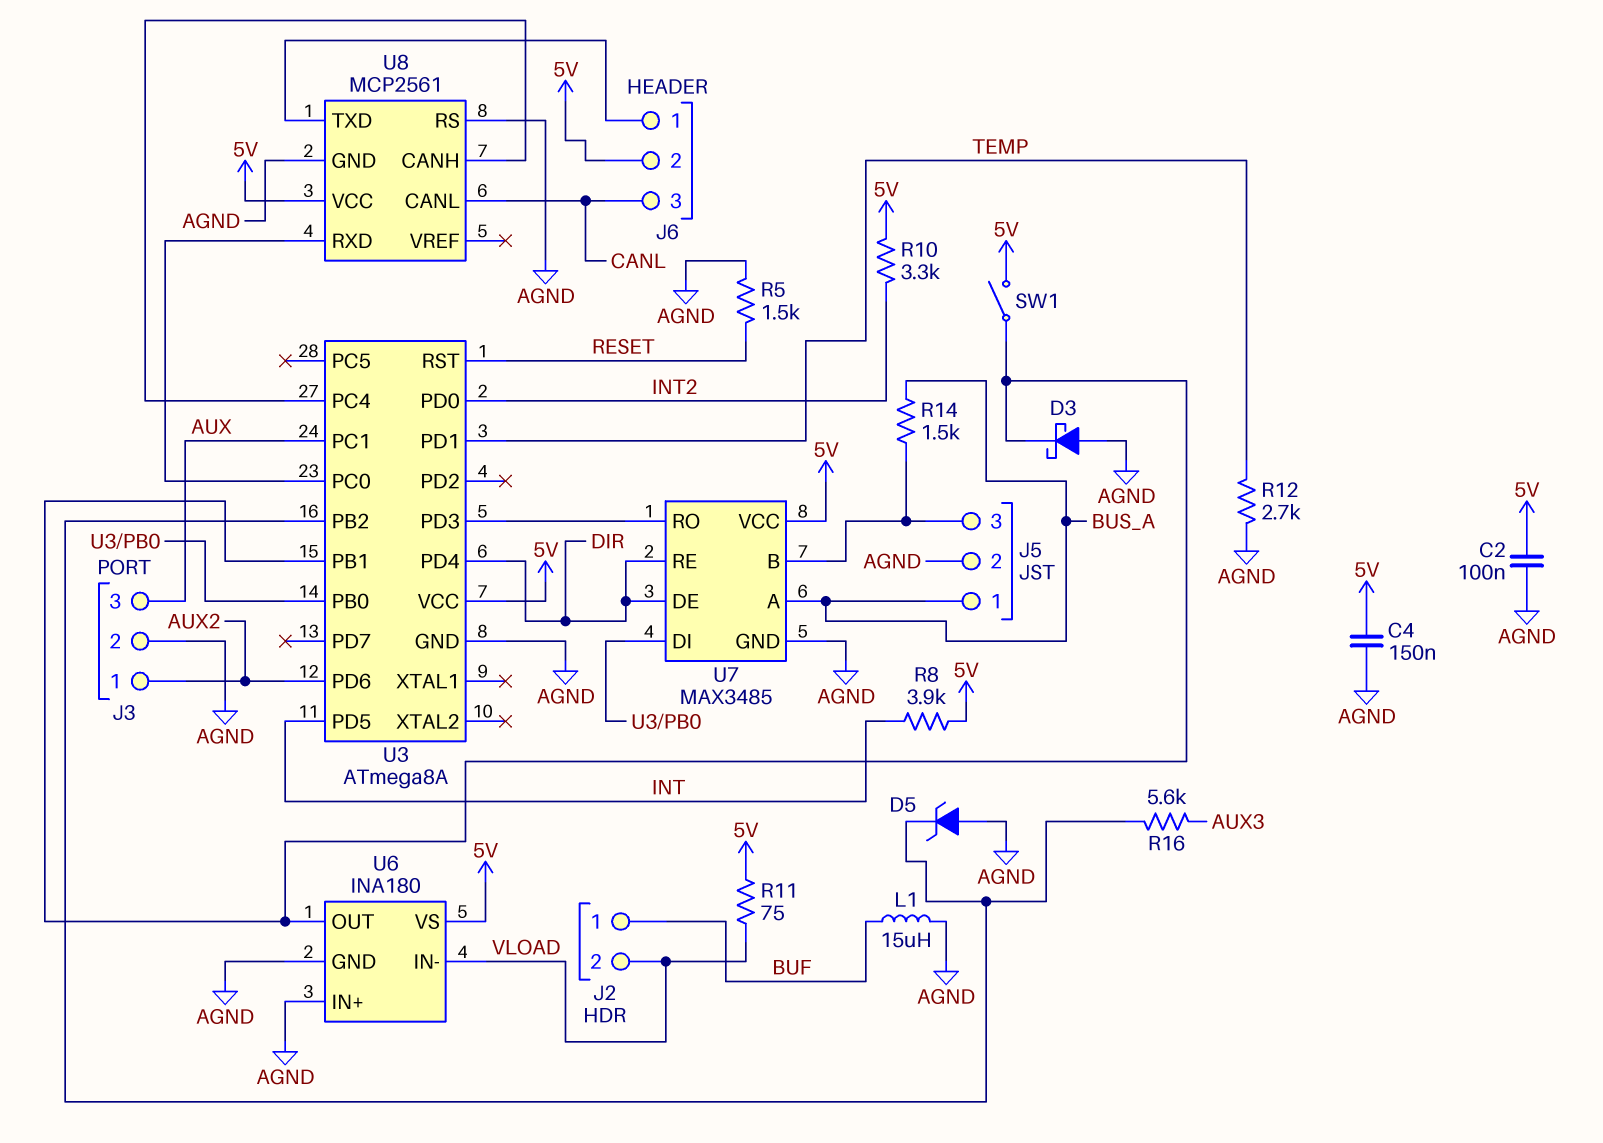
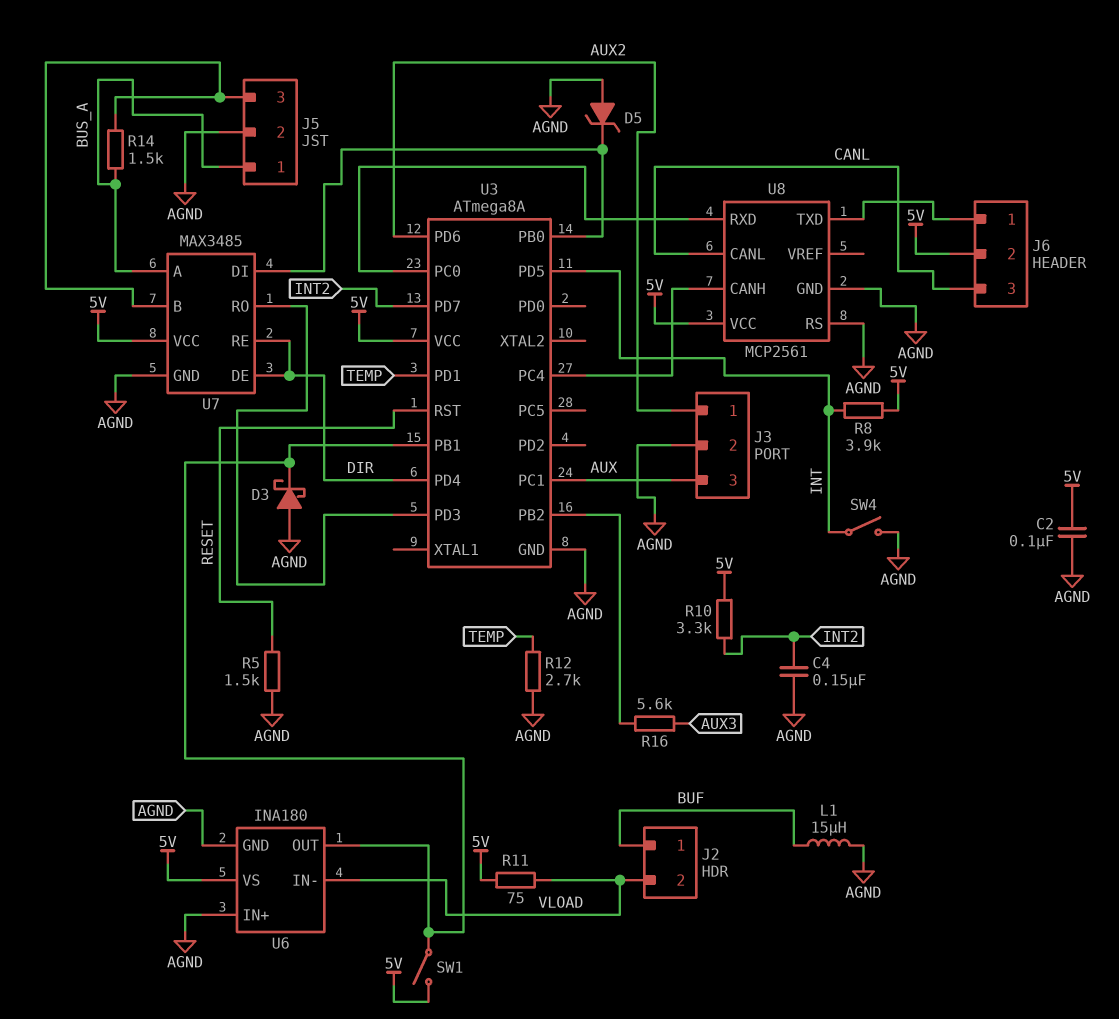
C4: 150nF (5V, AGND) -> 150nF (AGND, INT2)
D5: zener (A AGND, K U3/PB2) -> zener (A AGND, K U3/PB0)
SW4: none -> switch (AGND, INT)
U3 pin PD0: INT2 -> none
U3 pin PD7: none -> INT2

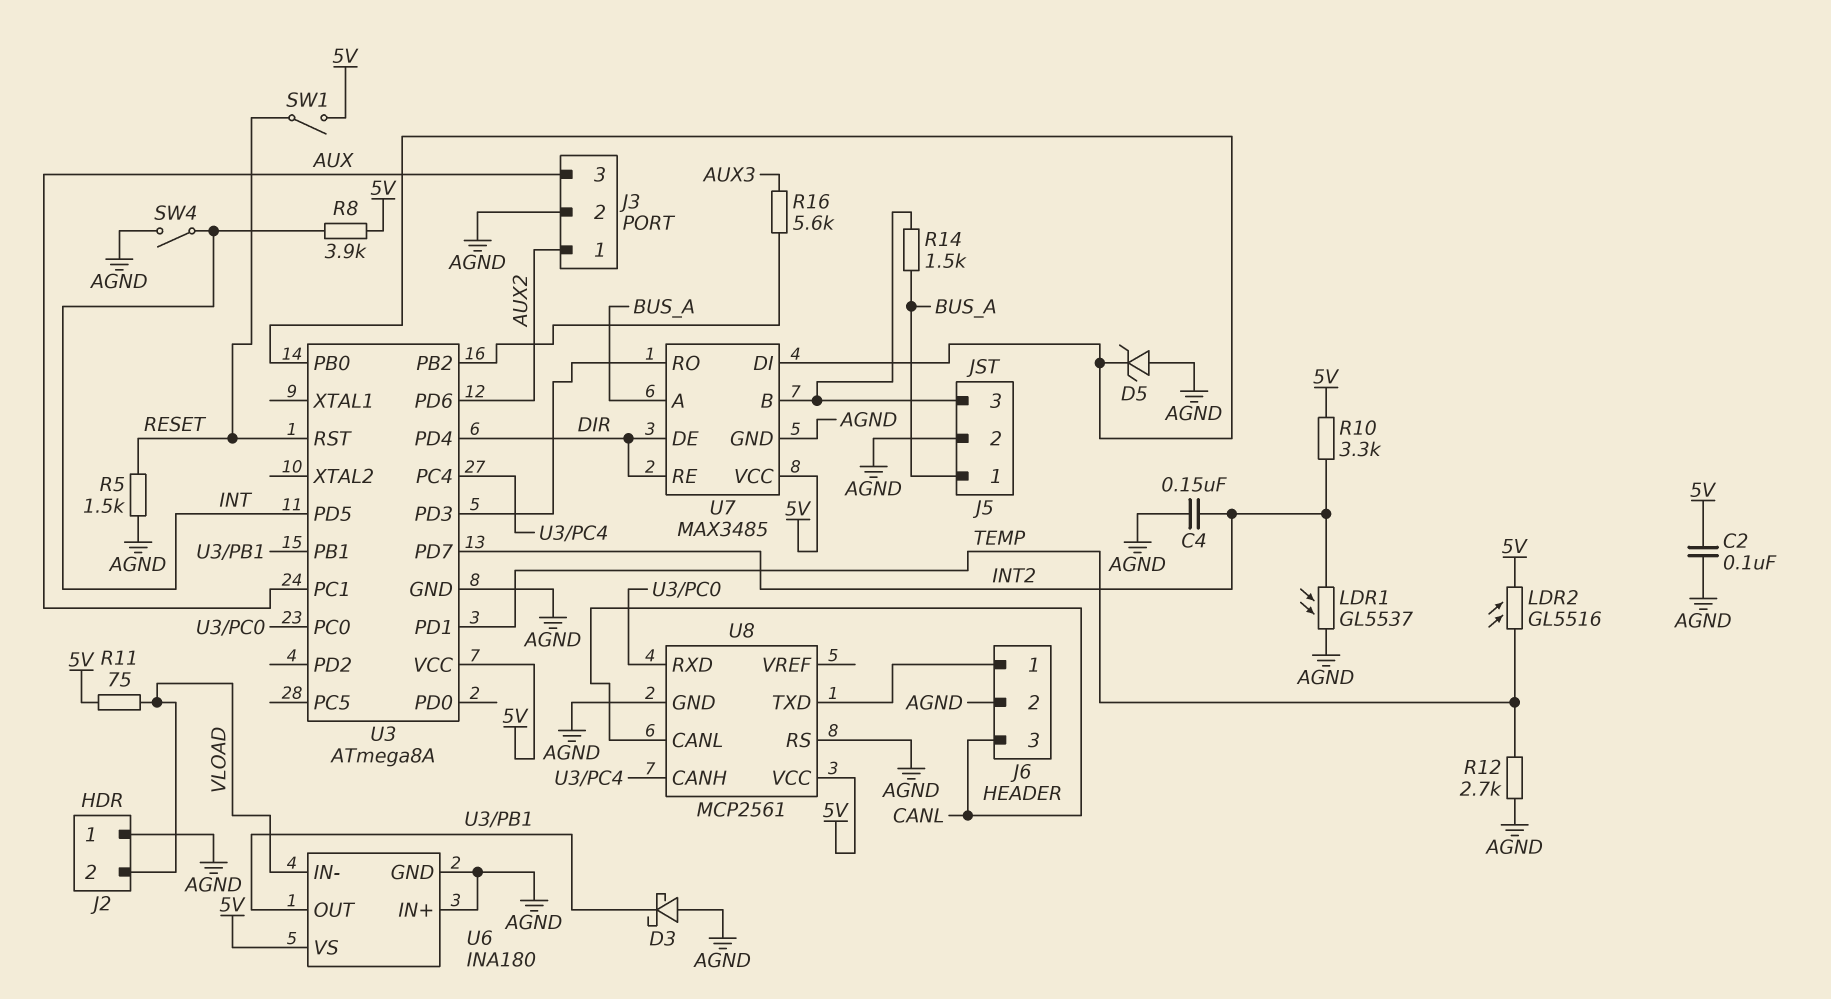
J2 pin 1: BUF -> AGND
J6 pin 2: 5V -> AGND
L1: 15uH (AGND, BUF) -> none
LDR1: none -> GL5537 (AGND, INT2)
LDR2: none -> GL5516 (5V, TEMP)
SW1: switch (5V, U3/PB1) -> switch (5V, RESET)

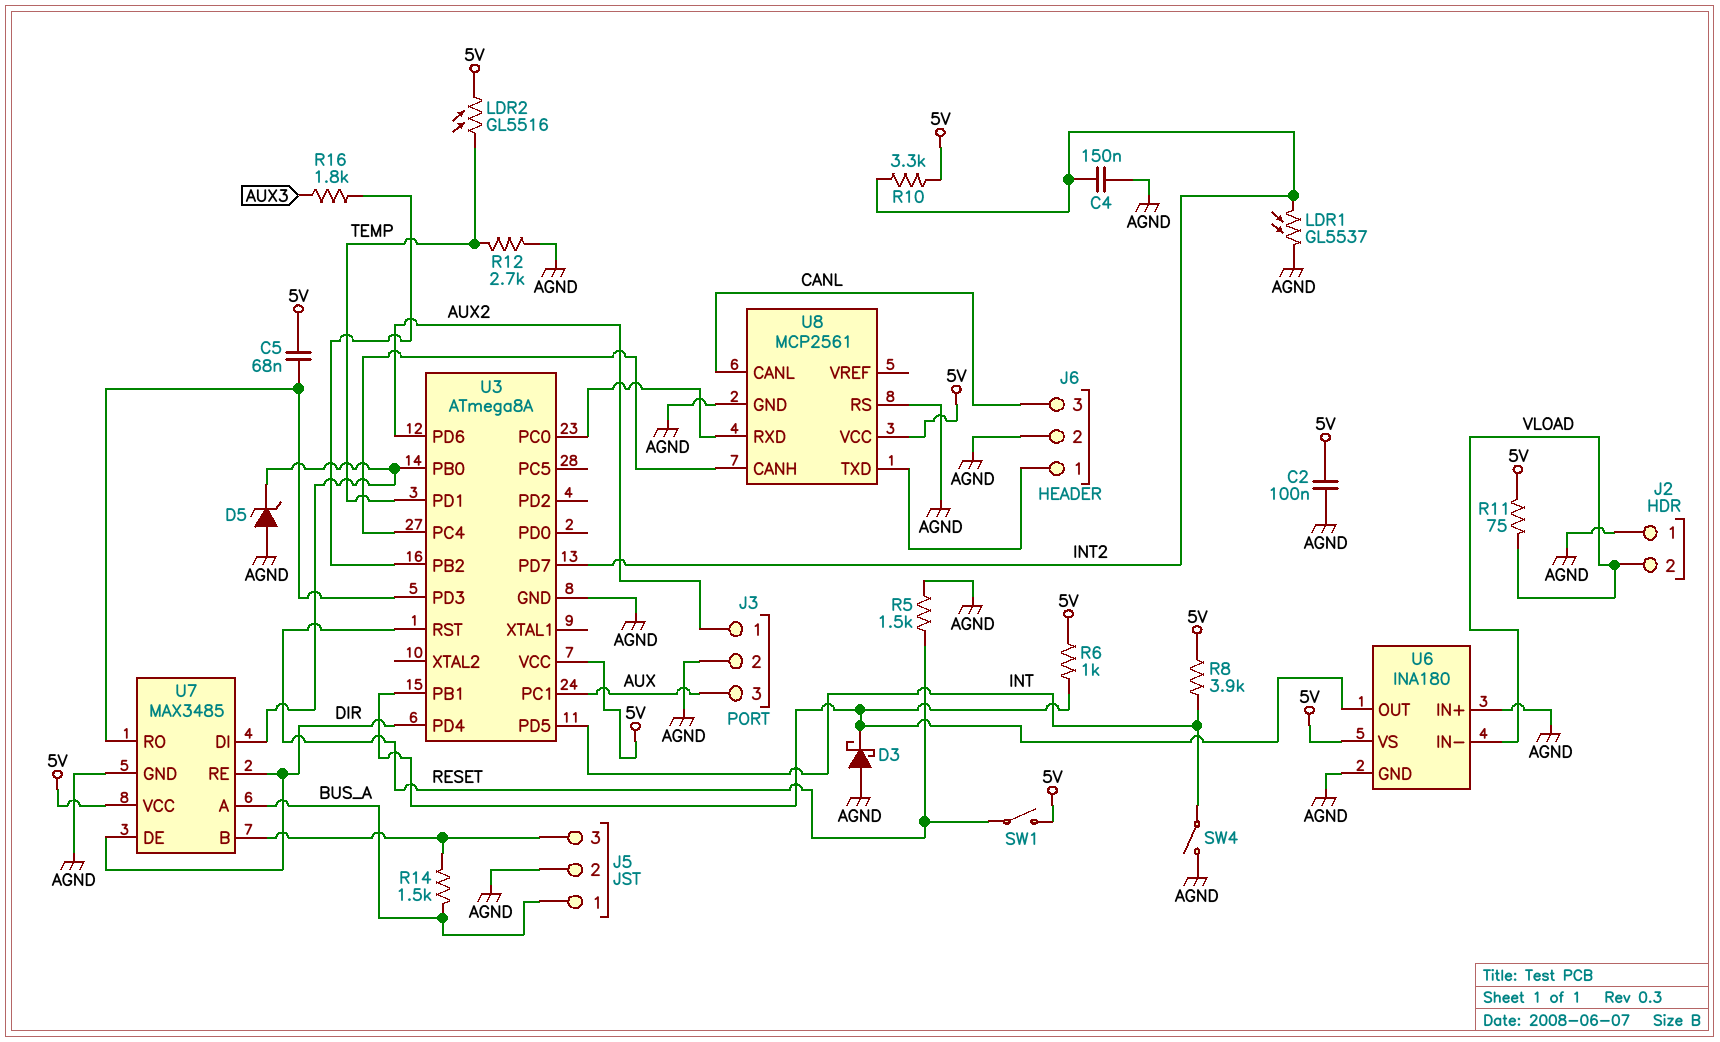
C5: none -> 68nF (5V, U3/PD3)
R6: none -> 1k (5V, U3/PB1)
R16: 5.6k (AUX3, U3/PB2) -> 1.8k (AUX3, U3/PB2)

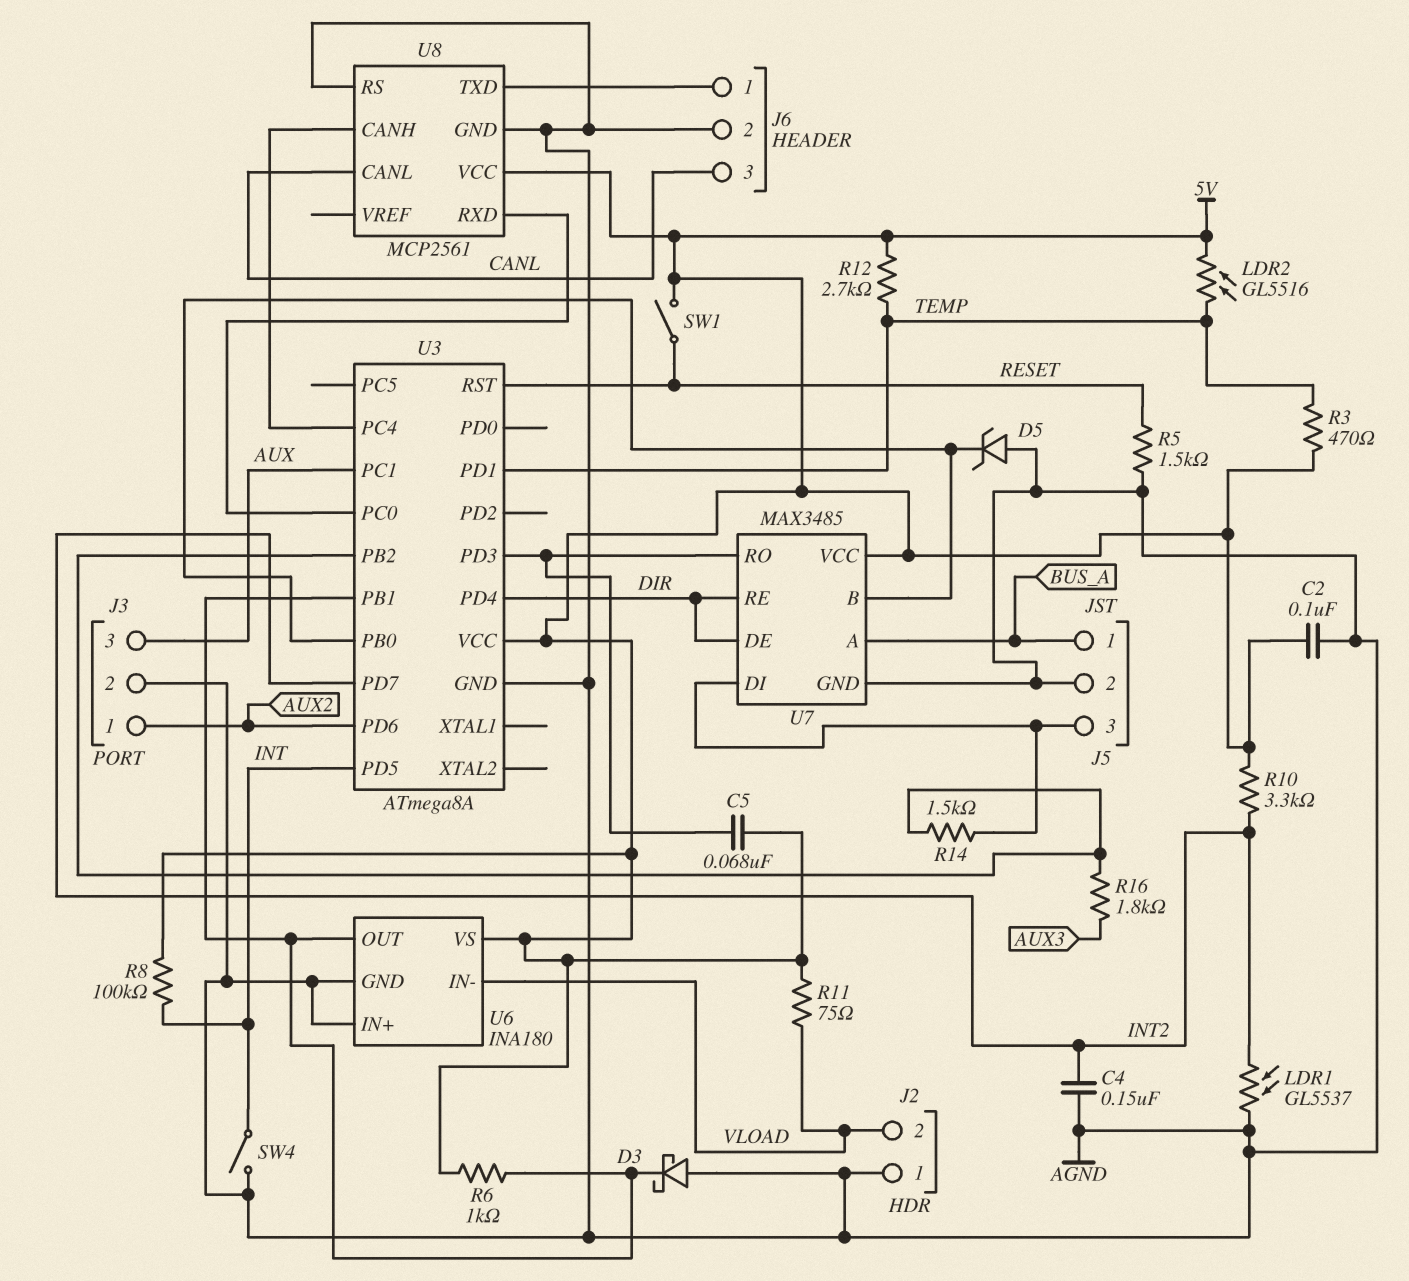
R3: none -> 470 (5V, TEMP)
R8: 3.9k (5V, INT) -> 100k (5V, INT)
R12: 2.7k (AGND, TEMP) -> 2.7k (5V, TEMP)
R14: 1.5k (BUS_A, J5/3) -> 1.5k (J5/3, U3/PB2)
U7 pin B: J5/3 -> U3/PB0
U7 pin DI: U3/PB0 -> J5/3

